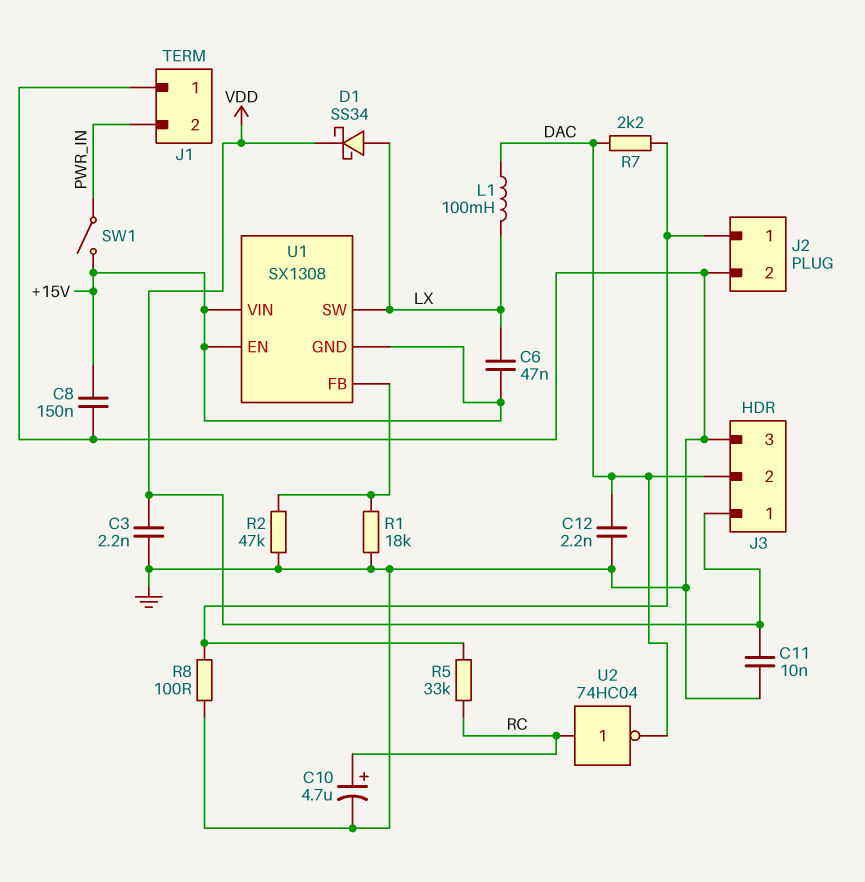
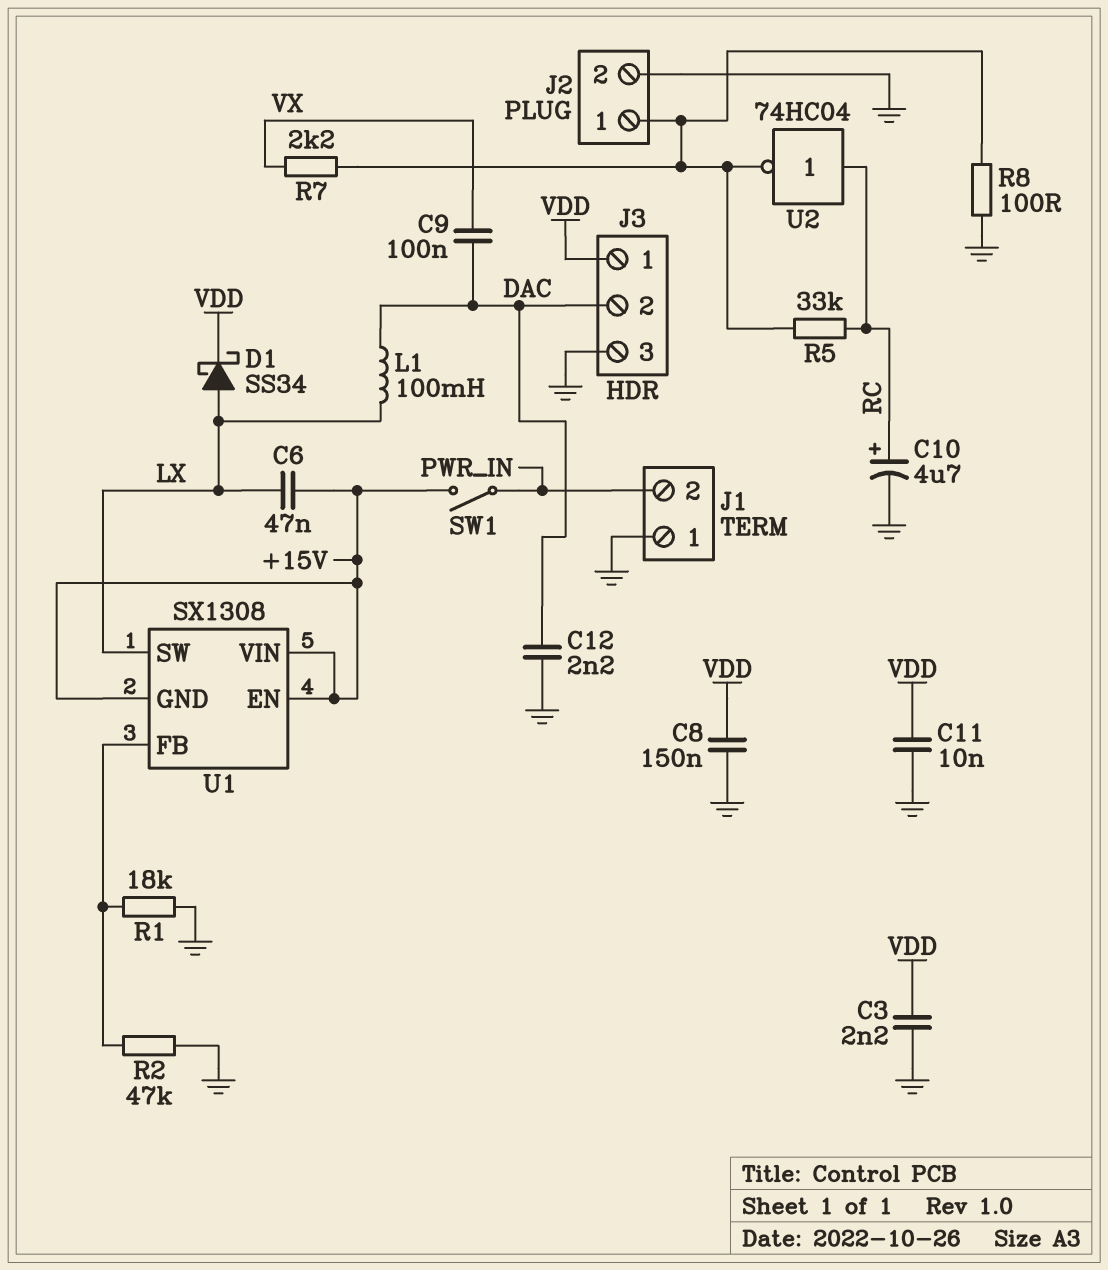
C8: 150nF (+15V, GND) -> 150nF (GND, VDD)
C9: none -> 100nF (DAC, VX)
R7: 2.2k (DAC, J2/1) -> 2.2k (J2/1, VX)
U2: NOT 74HC04 (in RC, out DAC) -> NOT 74HC04 (in RC, out J2/1)

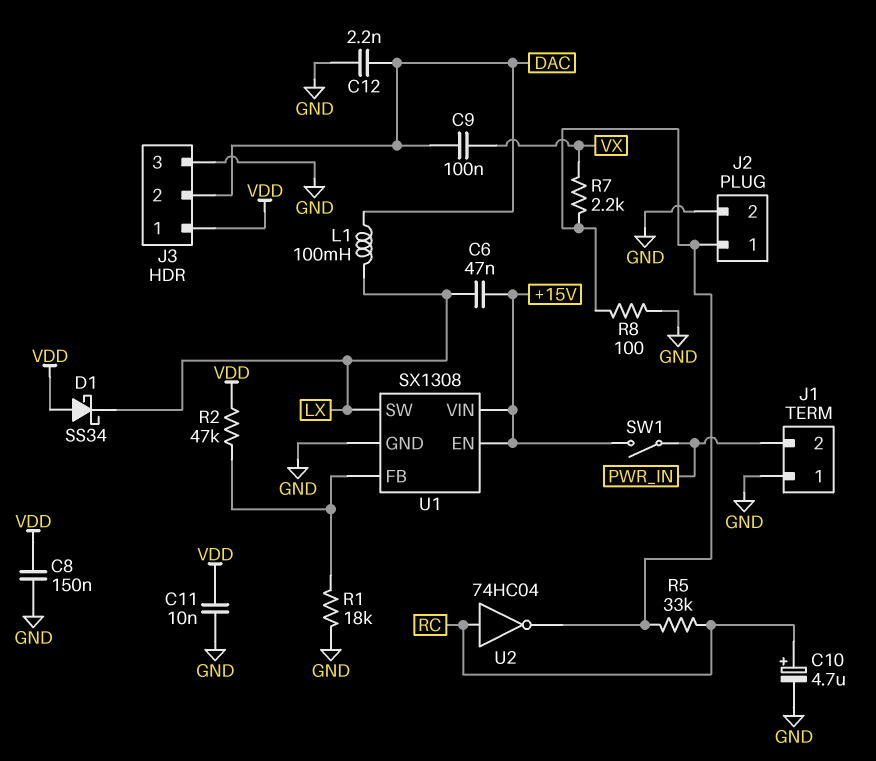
C3: 2.2nF (GND, VDD) -> none
D1: schottky SS34 (A LX, K VDD) -> schottky SS34 (A VDD, K LX)
R2: 47k (GND, U1/FB) -> 47k (U1/FB, VDD)
U1 pin GND: +15V -> GND

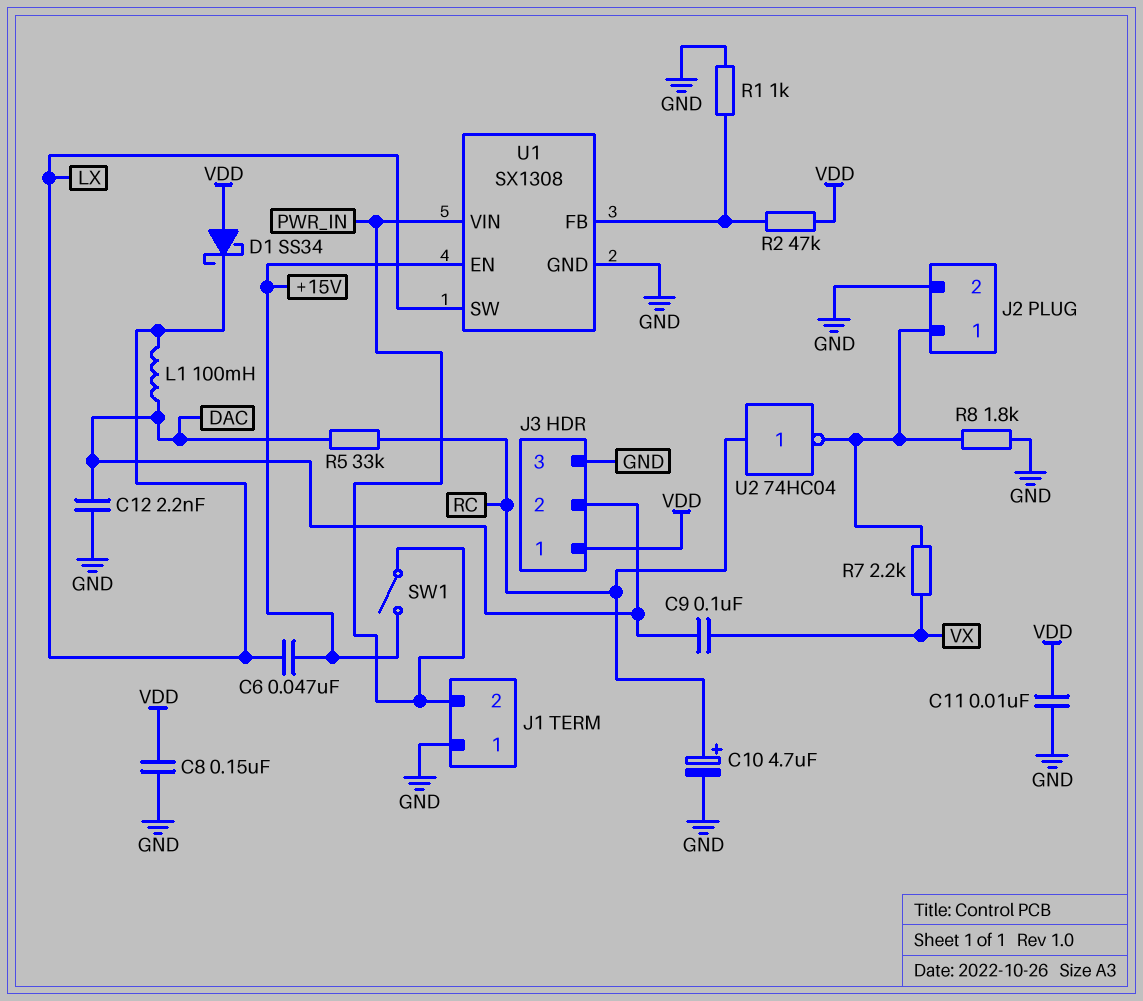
R1: 18k (GND, U1/FB) -> 1k (GND, U1/FB)
R5: 33k (J2/1, RC) -> 33k (DAC, RC)
R8: 100 (GND, J2/1) -> 1.8k (GND, J2/1)
U1 pin VIN: +15V -> PWR_IN

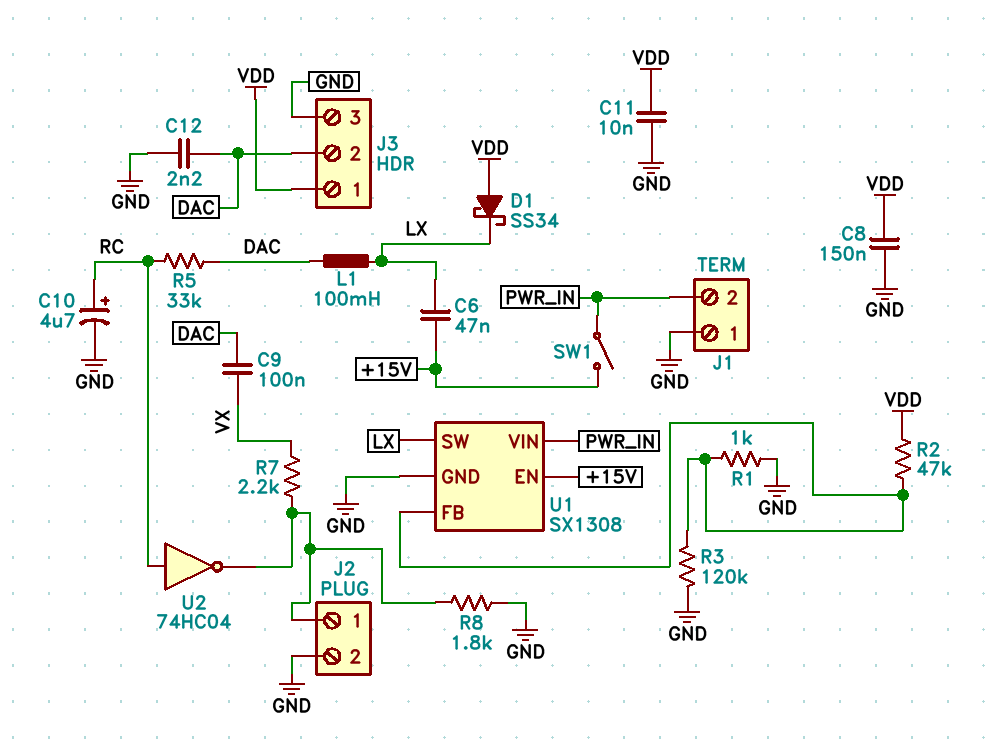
R3: none -> 120k (GND, U1/FB)

